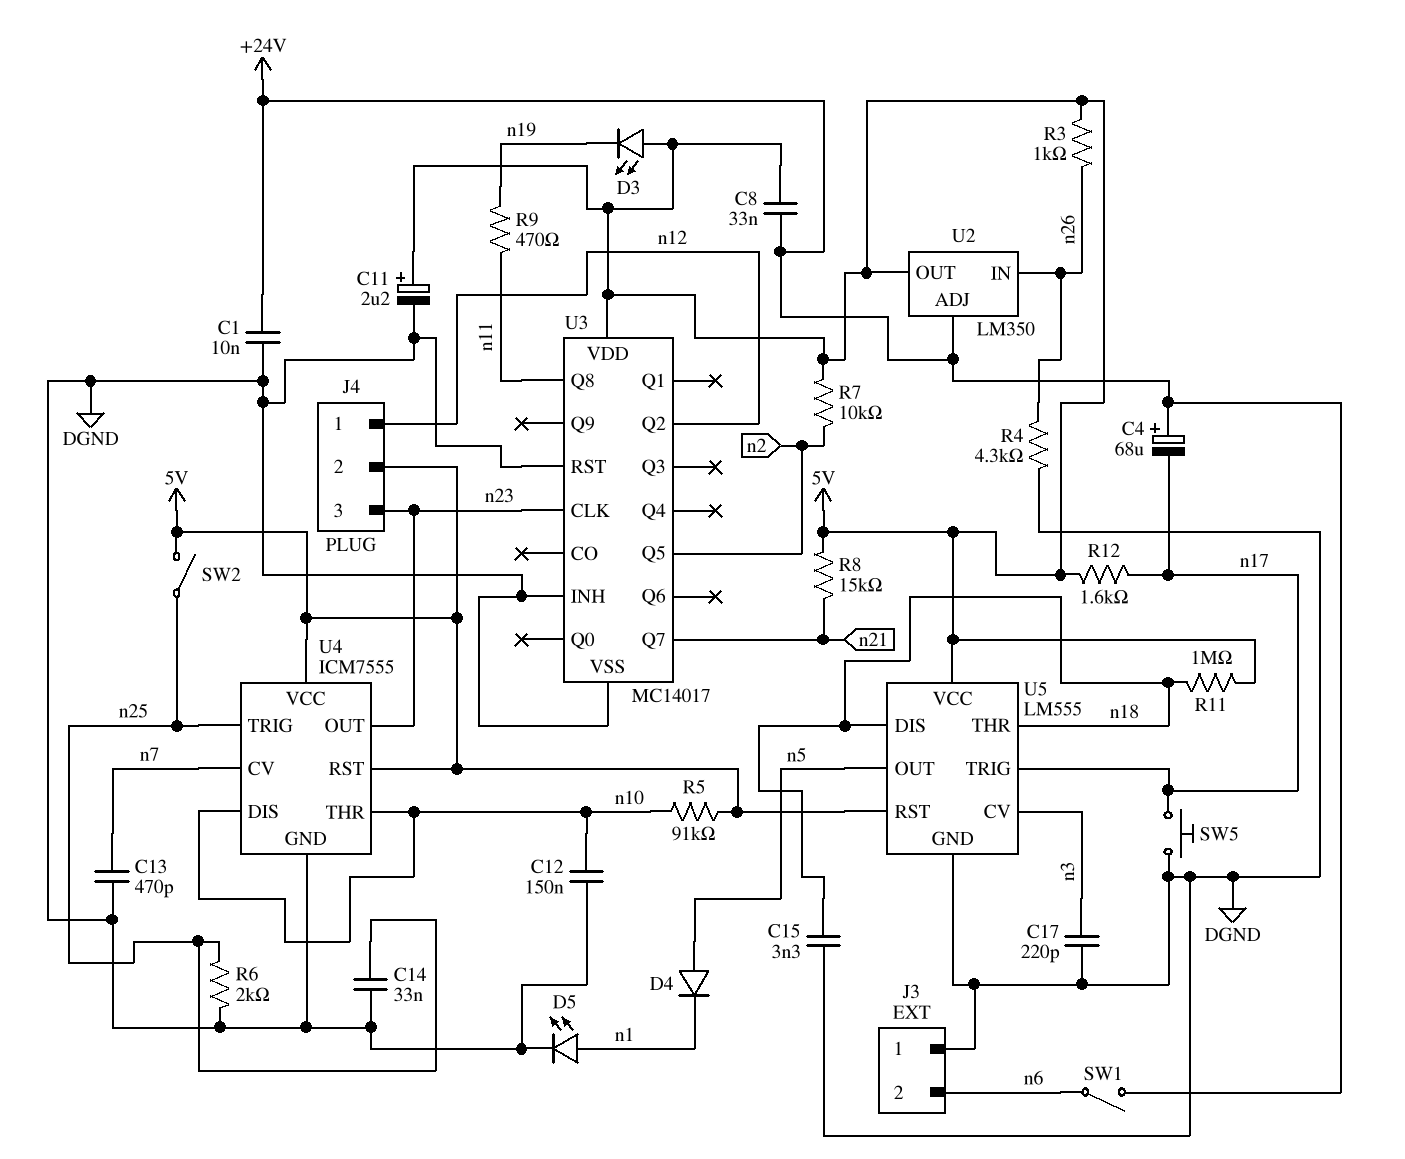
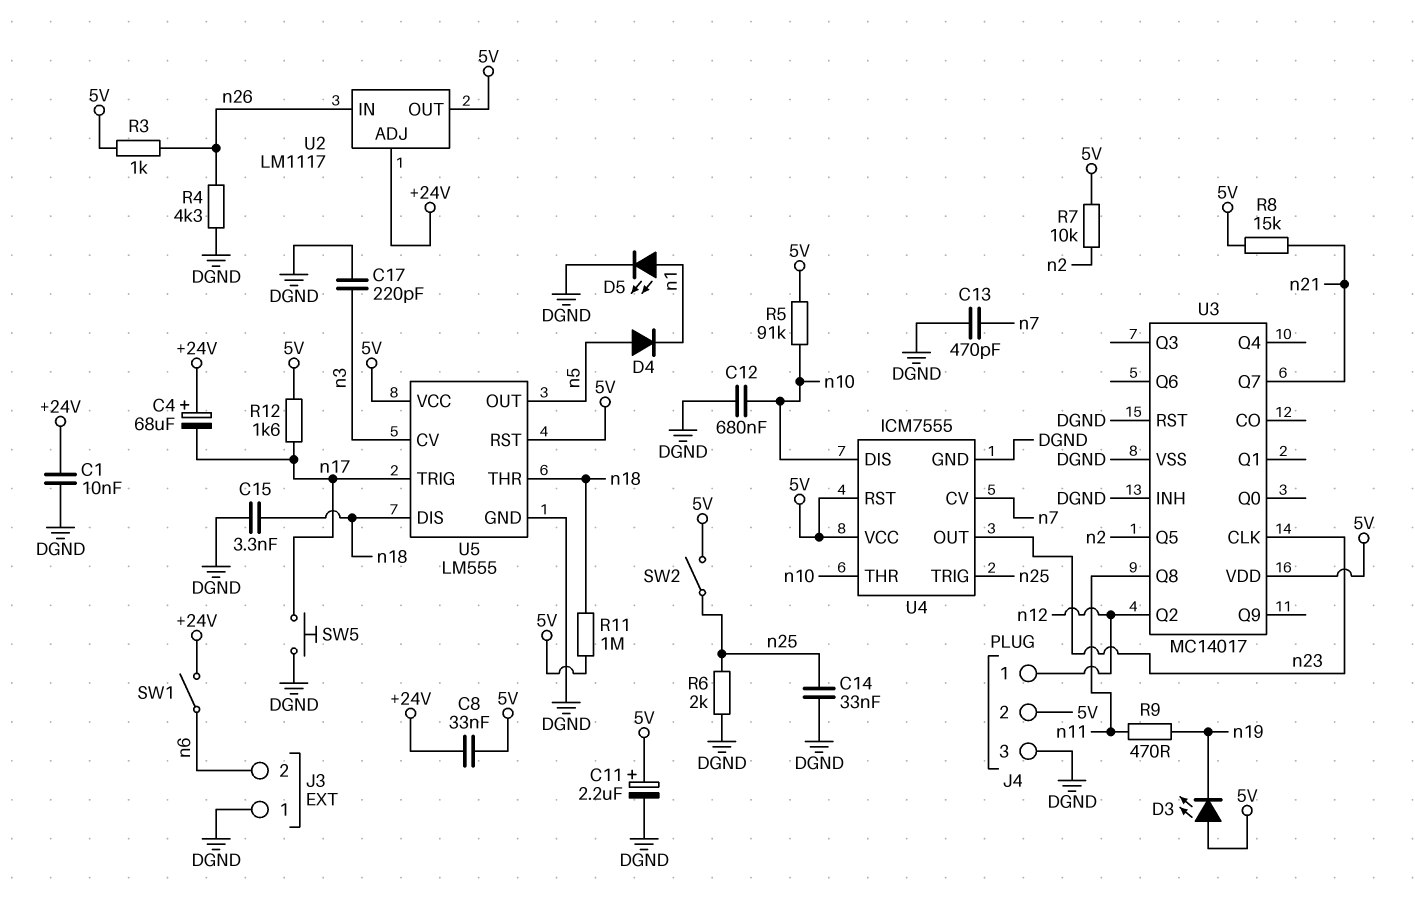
C12: 150nF (DGND, n10) -> 680nF (DGND, n10)
J4 pin 3: n23 -> DGND
U2: LM350 -> LM1117

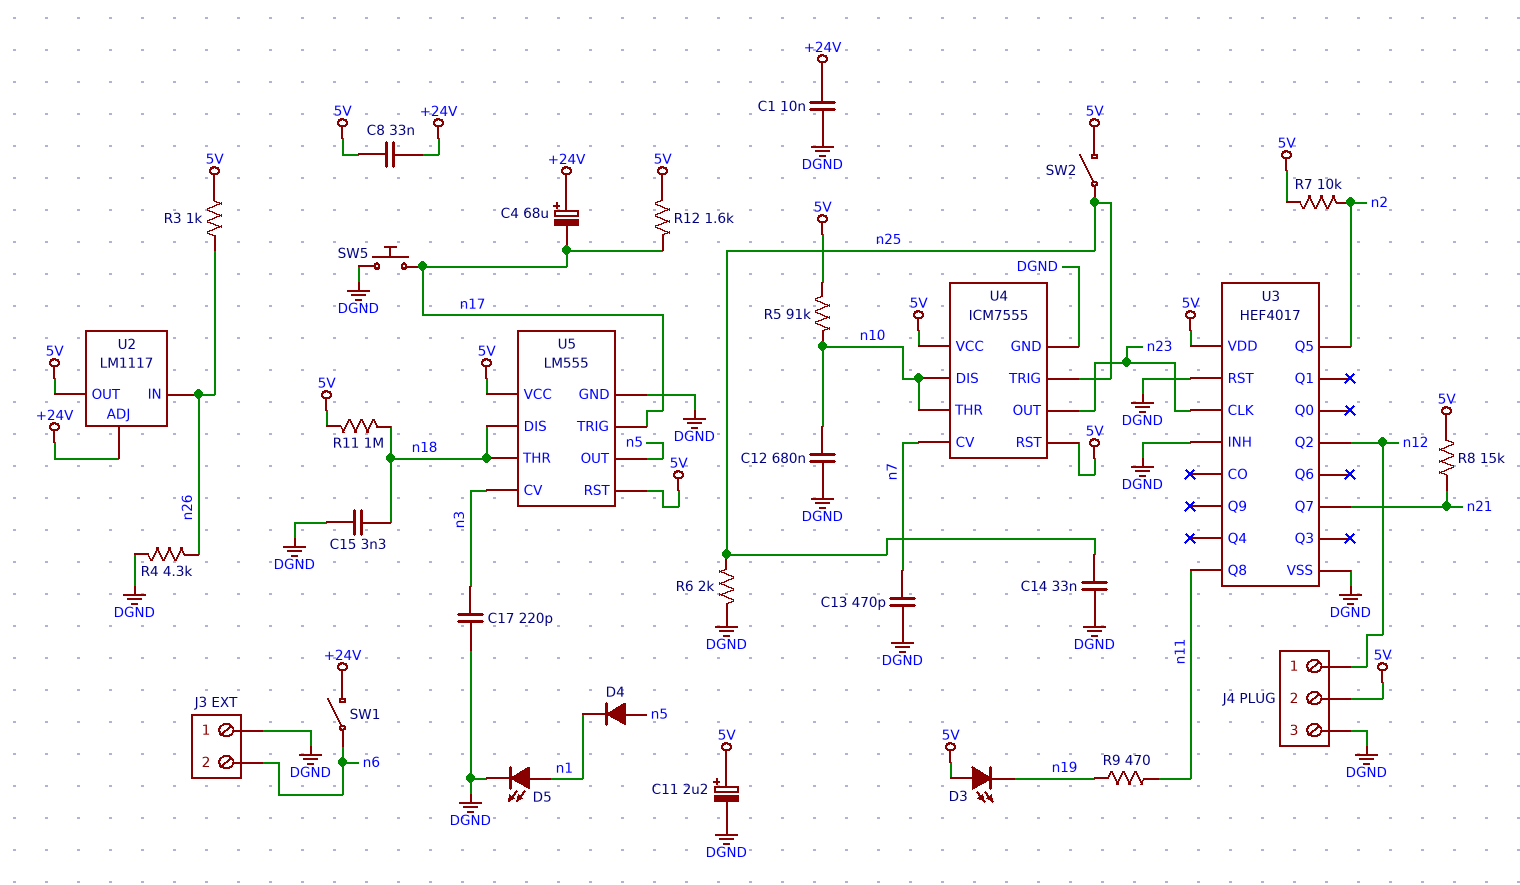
U3: MC14017 -> HEF4017

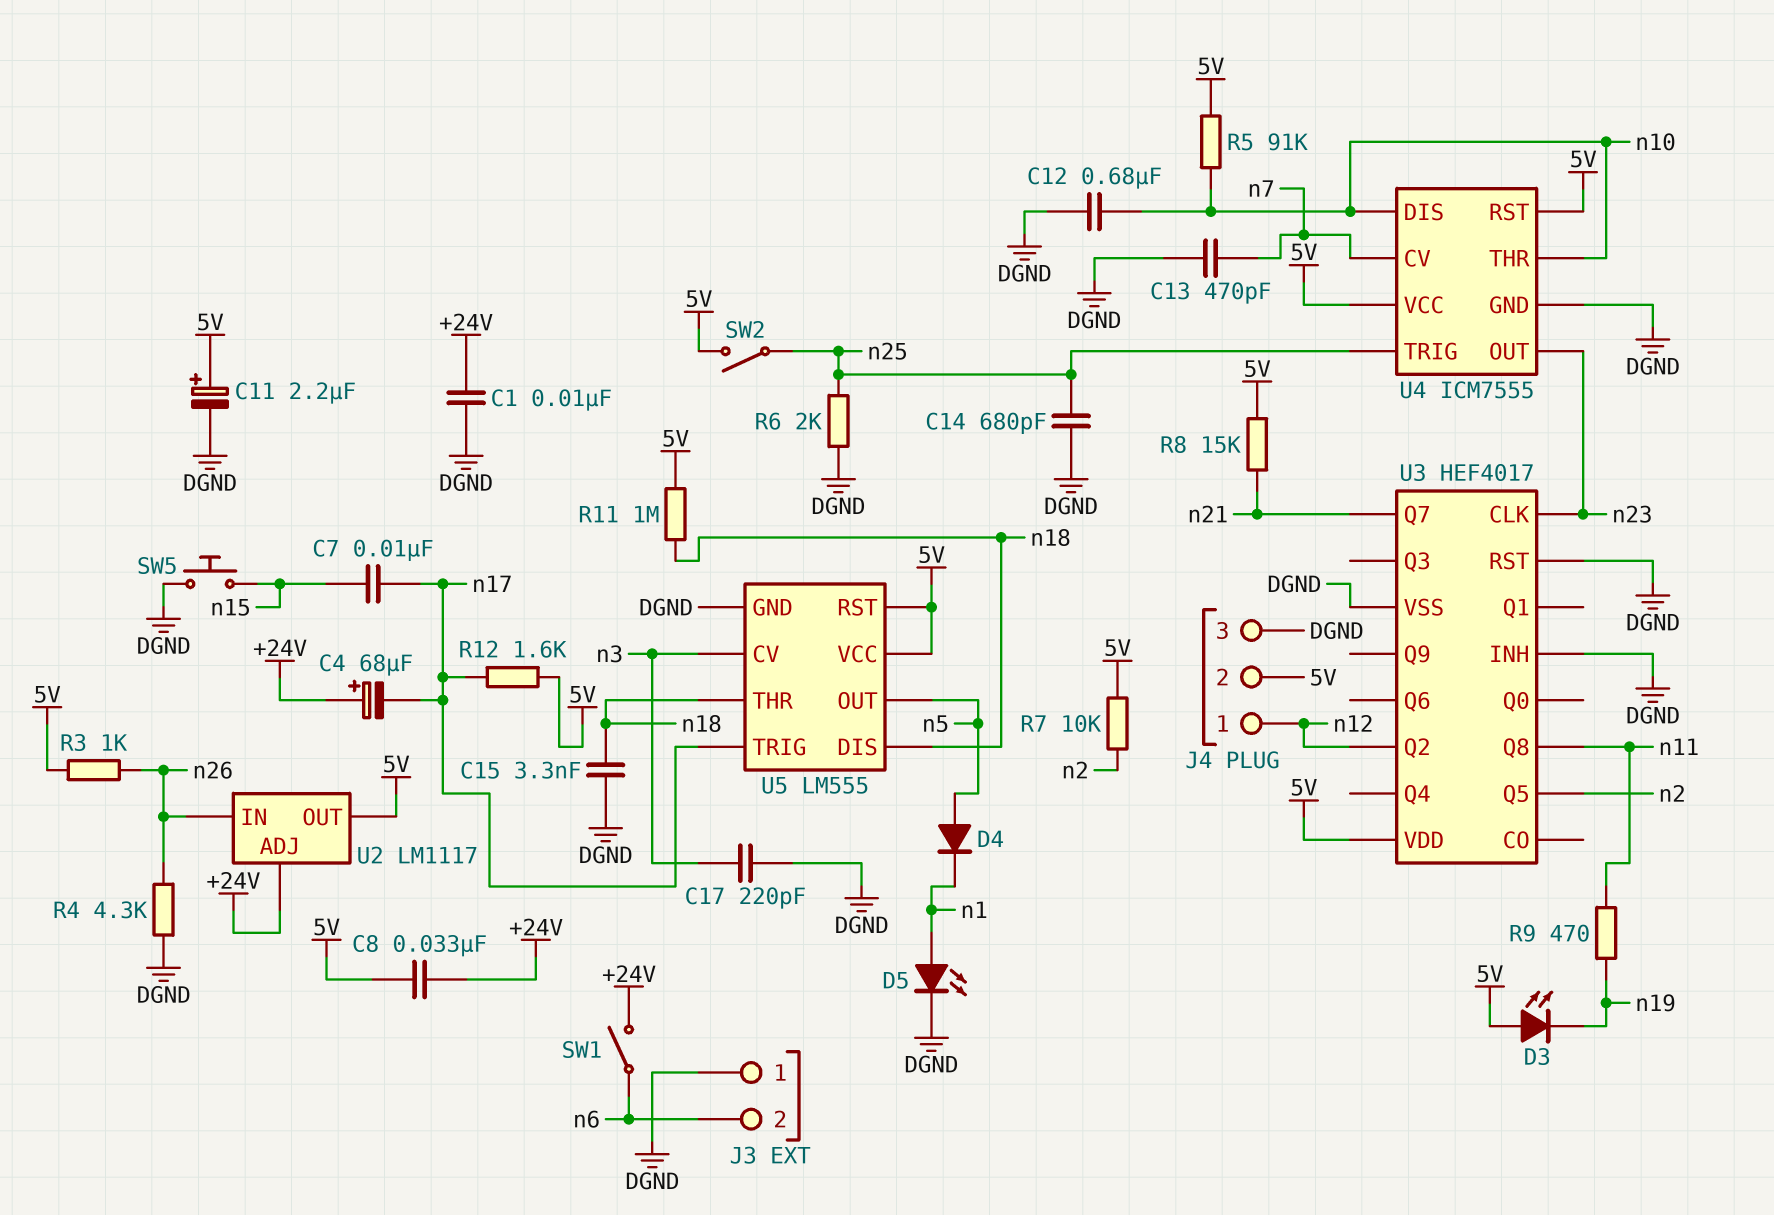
C7: none -> 10nF (n15, n17)
C14: 33nF (DGND, n25) -> 680pF (DGND, n25)
SW5: button (DGND, n17) -> button (DGND, n15)

